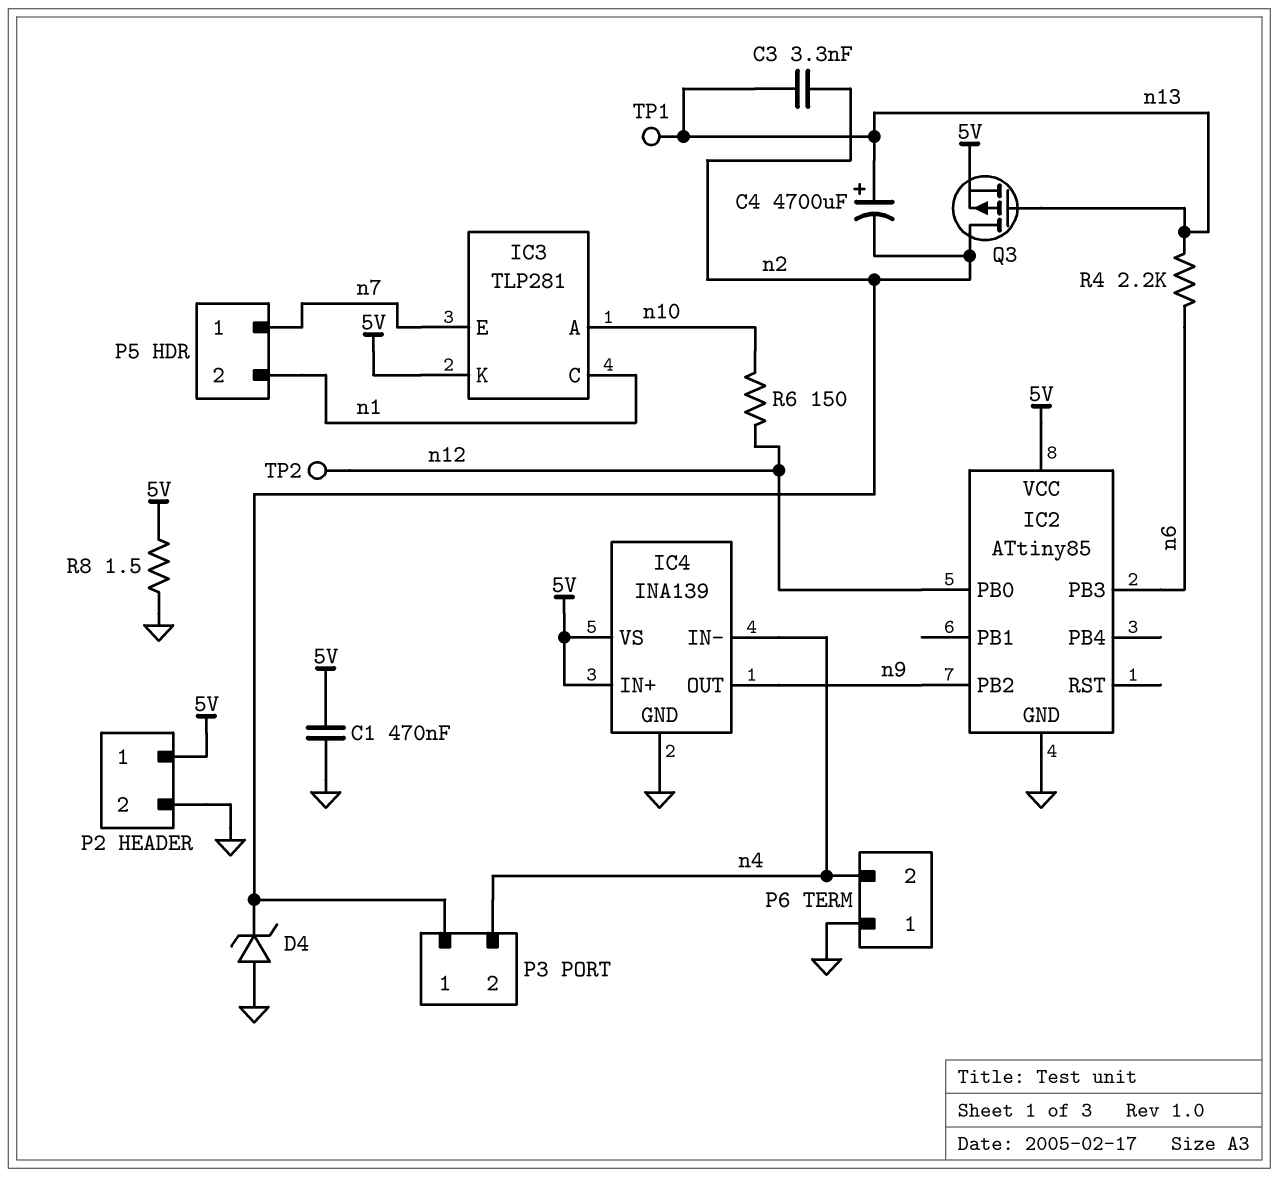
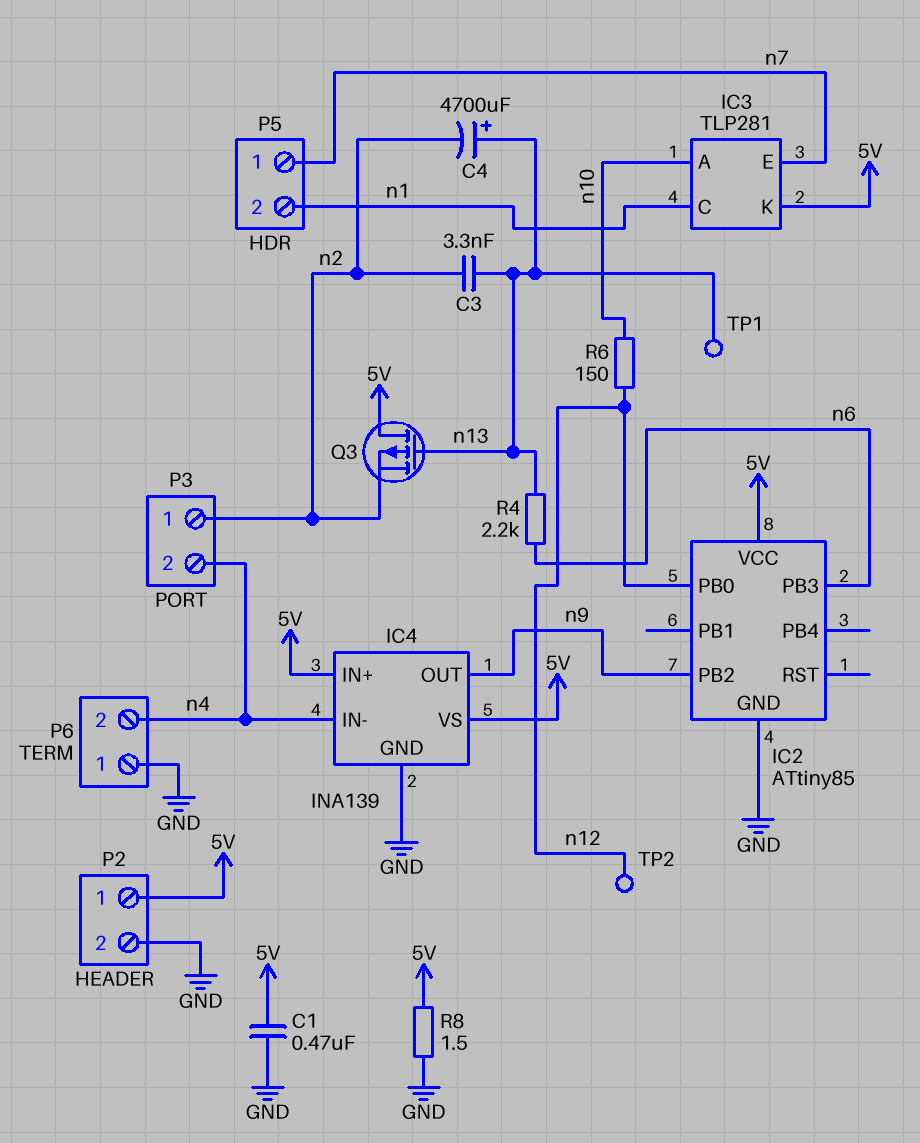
D4: zener (A GND, K n2) -> none
Q3: PMOS (G n13, D n2, S 5V) -> PMOS (G n13, D 5V, S n2)

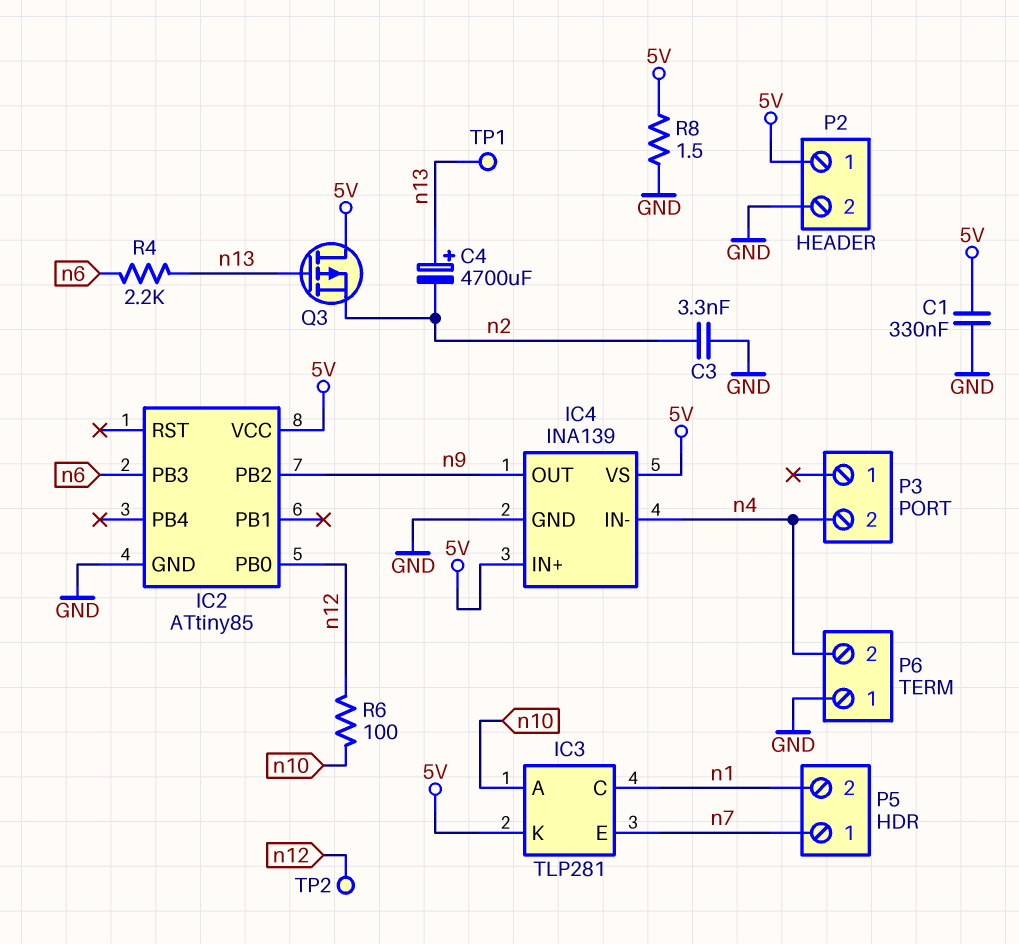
C1: 470nF (5V, GND) -> 330nF (5V, GND)
C3: 3.3nF (n2, n13) -> 3.3nF (GND, n2)
P3 pin 1: n2 -> none
R6: 150 (n10, n12) -> 100 (n10, n12)

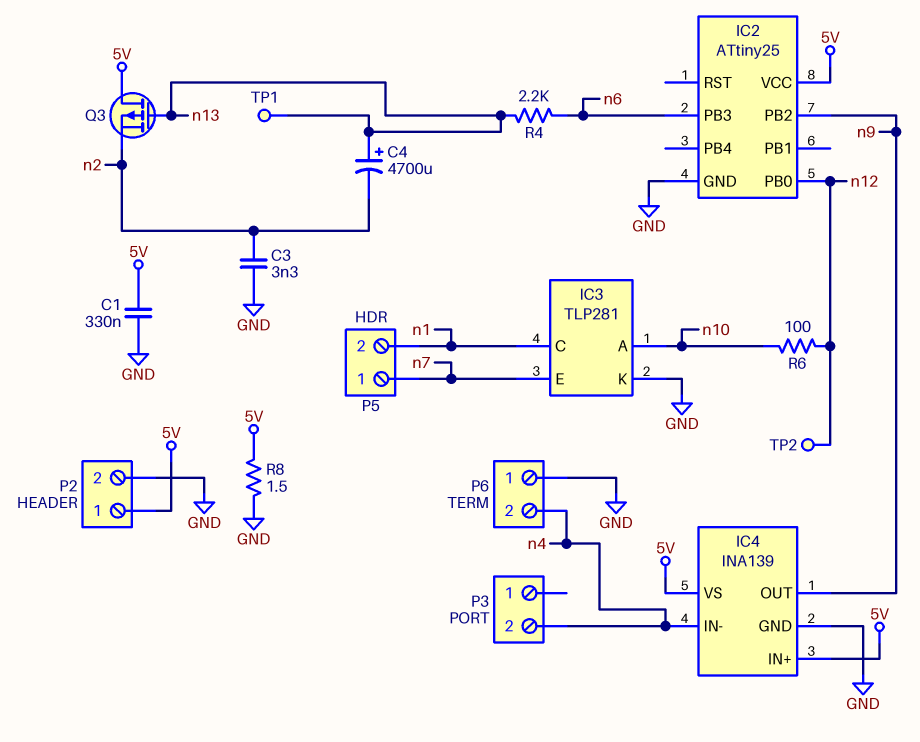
IC2: ATtiny85 -> ATtiny25
IC3 pin K: 5V -> GND

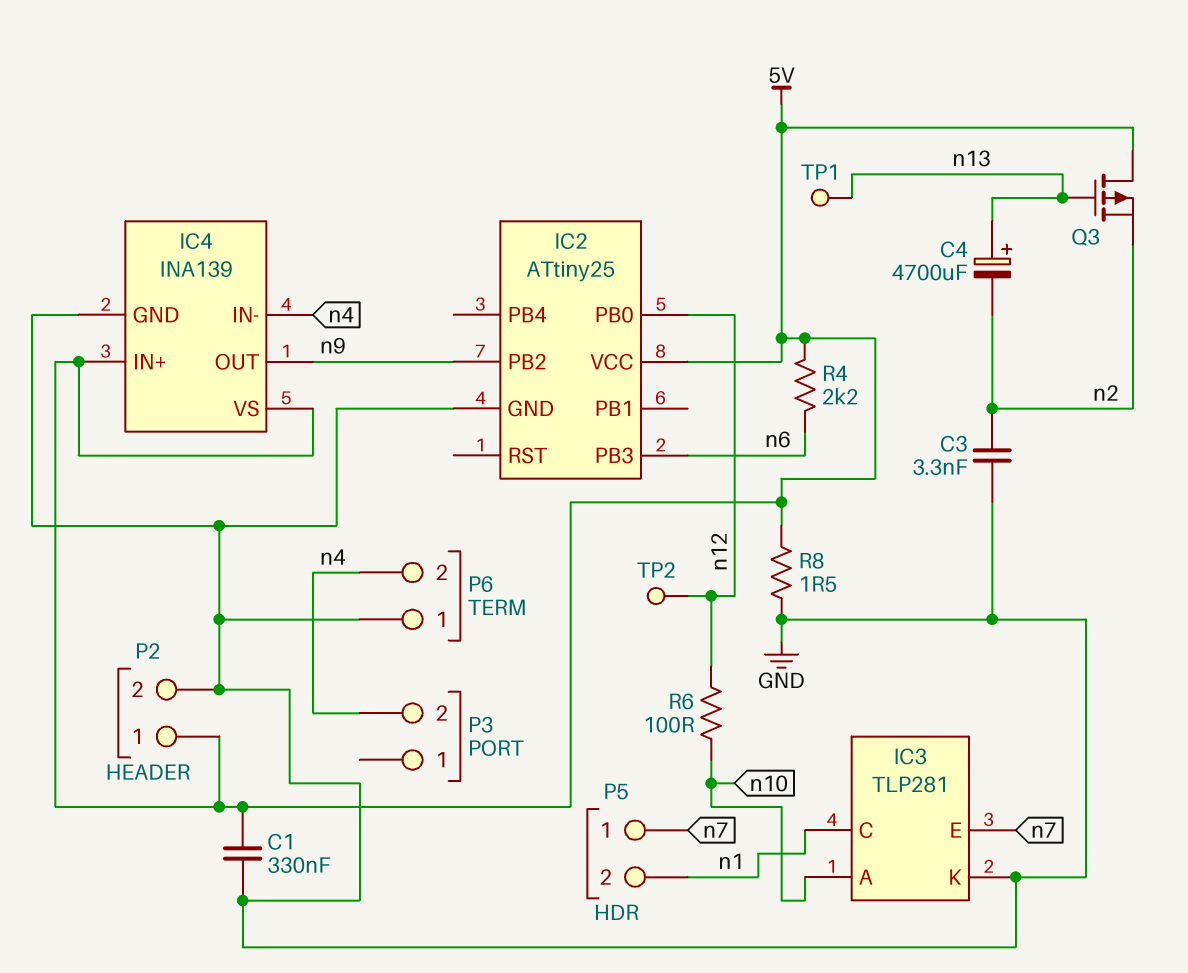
R4: 2.2k (n6, n13) -> 2.2k (5V, n6)

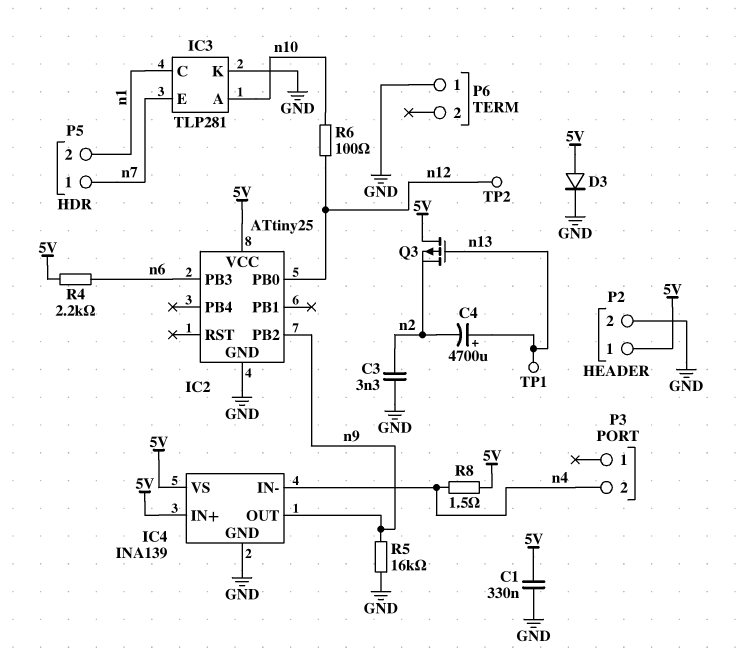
D3: none -> diode (A 5V, K GND)
P6 pin 2: n4 -> none
R5: none -> 16k (GND, n9)
R8: 1.5 (5V, GND) -> 1.5 (5V, n4)

